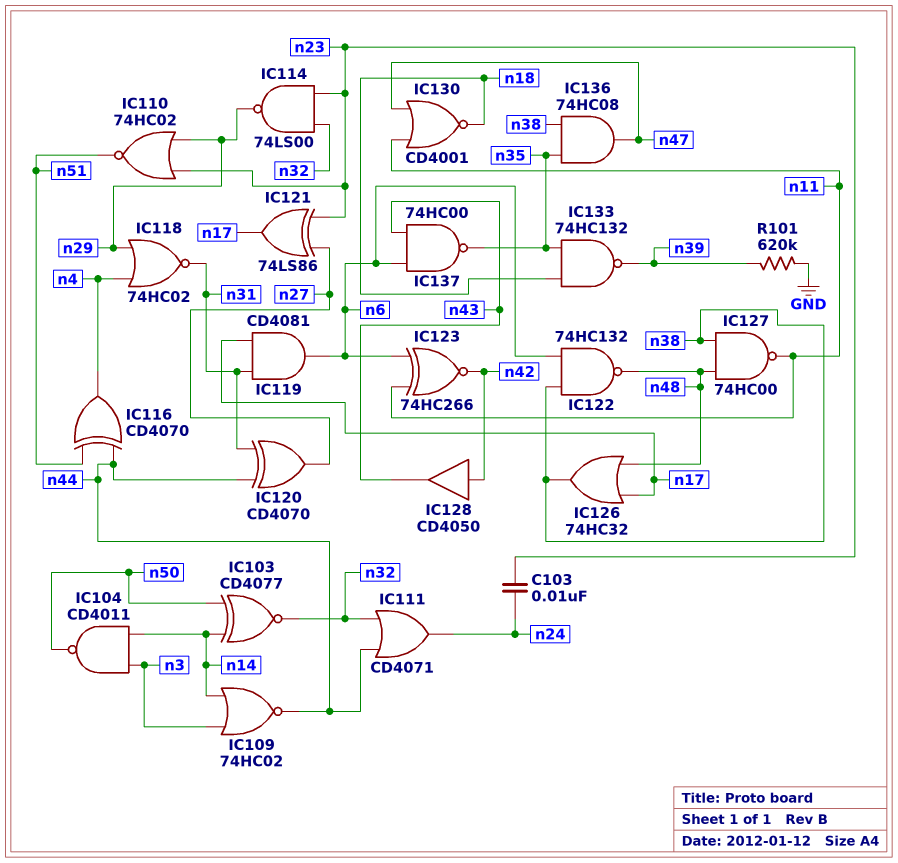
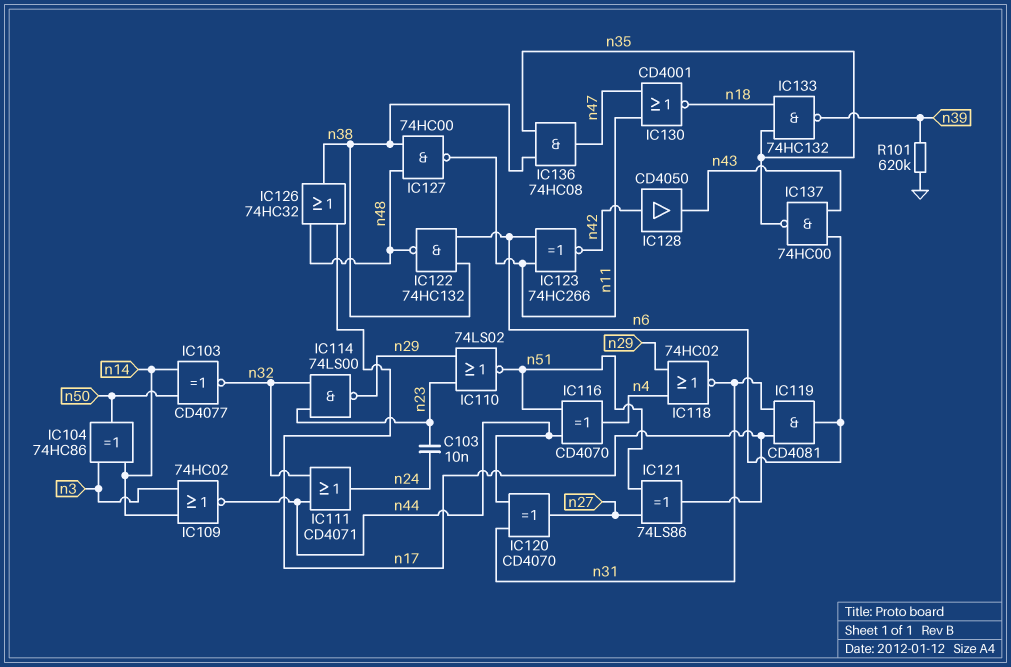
IC104: NAND CD4011 (in n3, in n14, out n50) -> XOR 74HC86 (in n3, in n14, out n50)
IC110: NOR 74HC02 (in n23, in n29, out n51) -> NOR 74LS02 (in n23, in n29, out n51)
IC121: XOR 74LS86 (in n23, in n27, out n17) -> XOR 74LS86 (in n27, in n51, out n17)

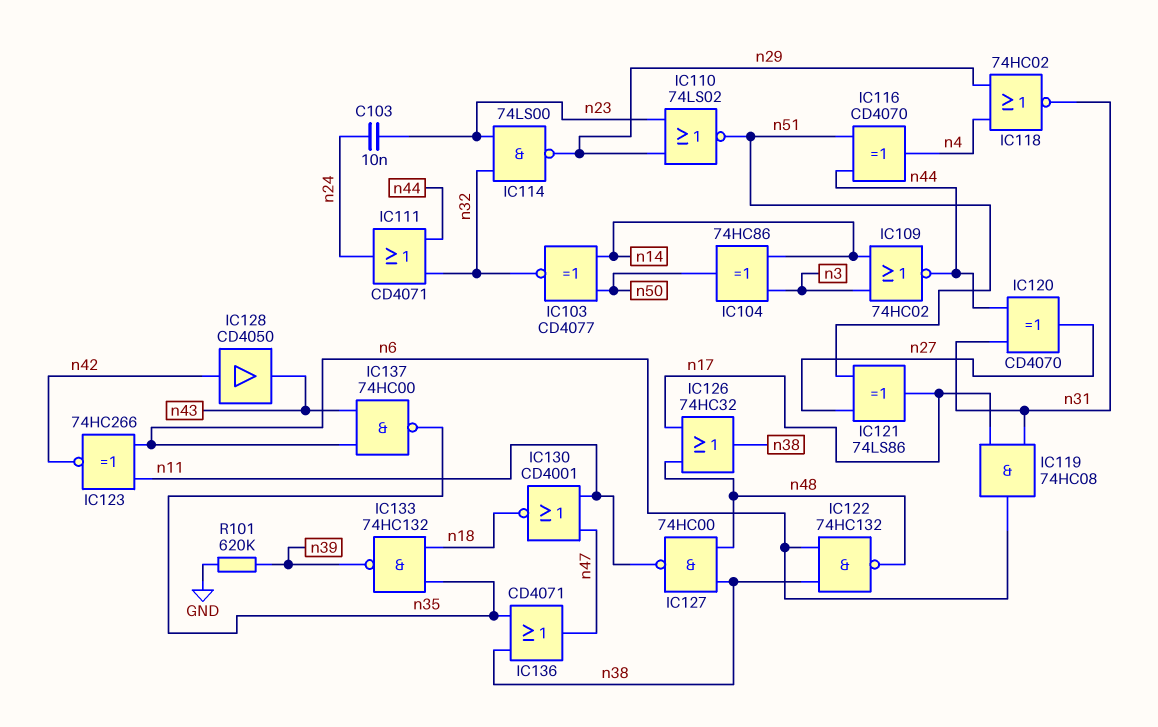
IC119: AND CD4081 (in n17, in n31, out n6) -> AND 74HC08 (in n17, in n31, out n6)
IC136: AND 74HC08 (in n35, in n38, out n47) -> OR CD4071 (in n35, in n38, out n47)

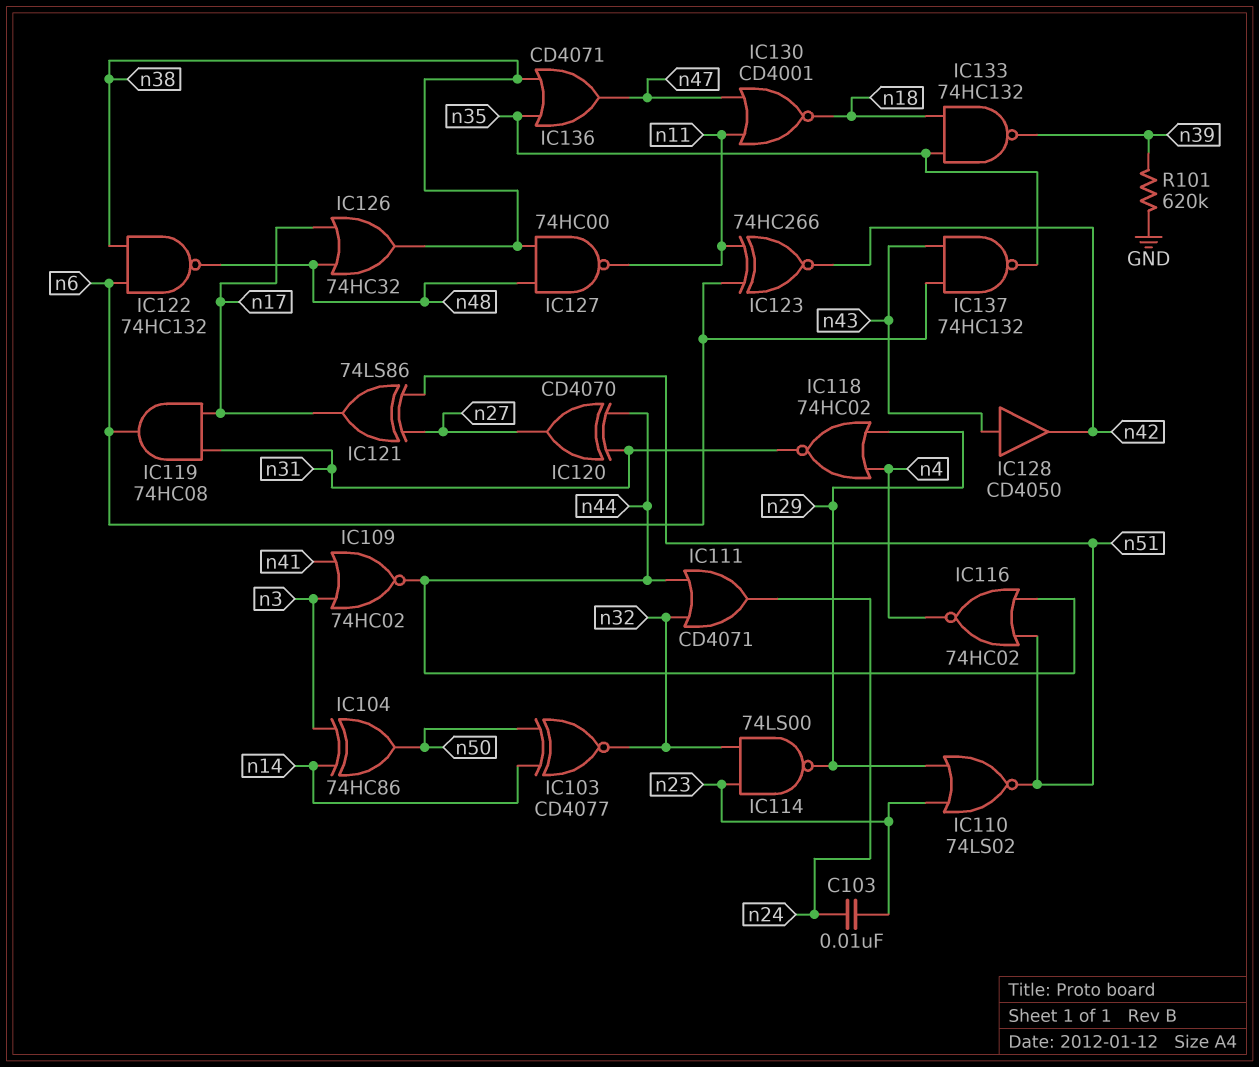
IC109: NOR 74HC02 (in n3, in n14, out n44) -> NOR 74HC02 (in n3, in n41, out n44)
IC116: XOR CD4070 (in n44, in n51, out n4) -> NOR 74HC02 (in n44, in n51, out n4)
IC128: buffer CD4050 (in n42, out n43) -> buffer CD4050 (in n43, out n42)
IC137: NAND 74HC00 (in n6, in n43, out n35) -> NAND 74HC132 (in n6, in n43, out n35)

